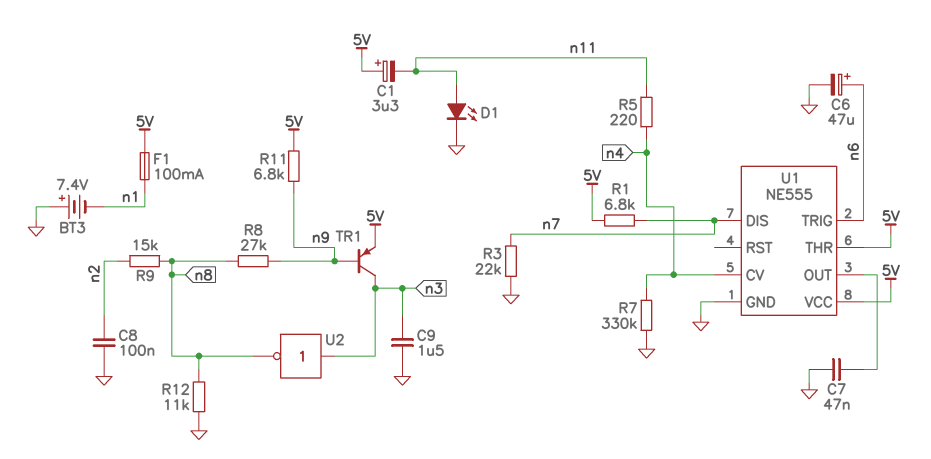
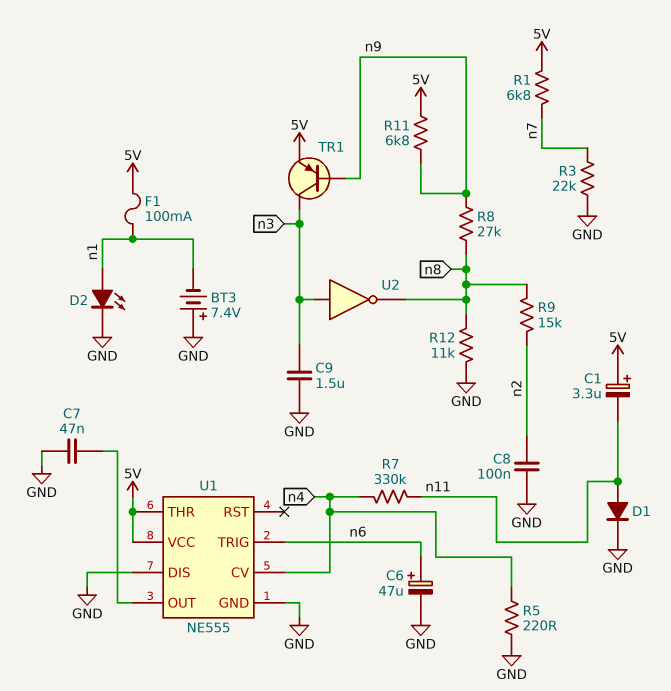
D1: LED (A n11, K GND) -> diode (A n11, K GND)
D2: none -> LED (A n1, K GND)
R5: 220 (n4, n11) -> 220 (GND, n4)
R7: 330k (GND, n4) -> 330k (n4, n11)
U1 pin DIS: n7 -> GND

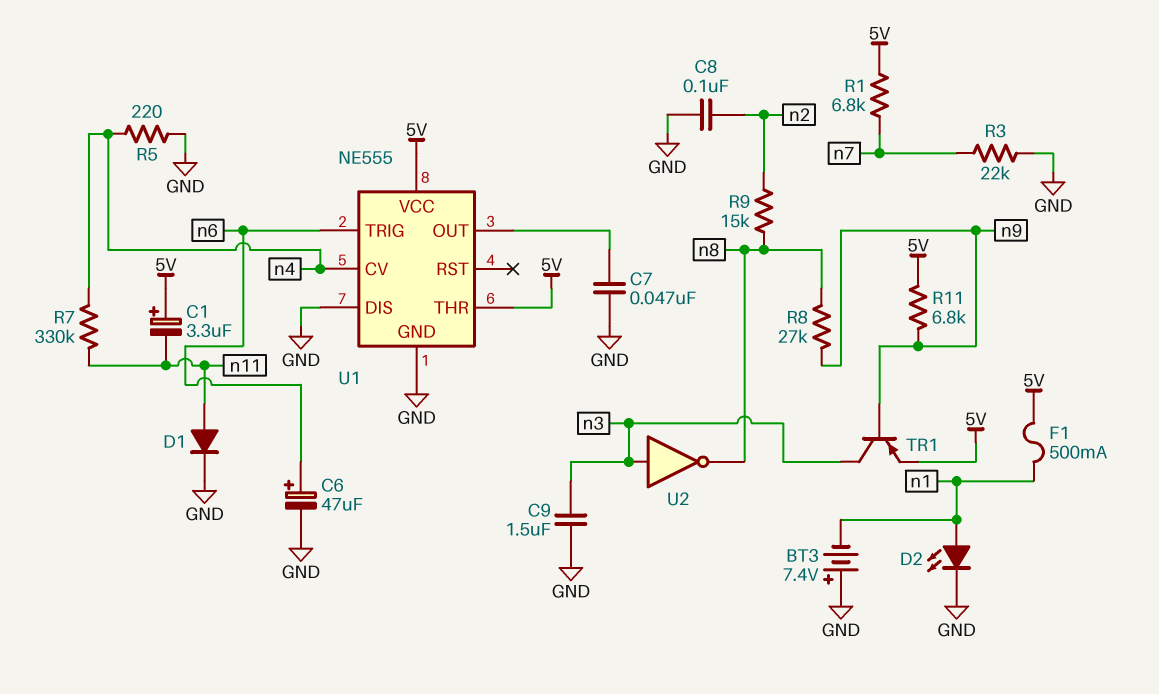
F1: 100mA (5V, n1) -> 500mA (5V, n1)
R12: 11k (GND, n8) -> none

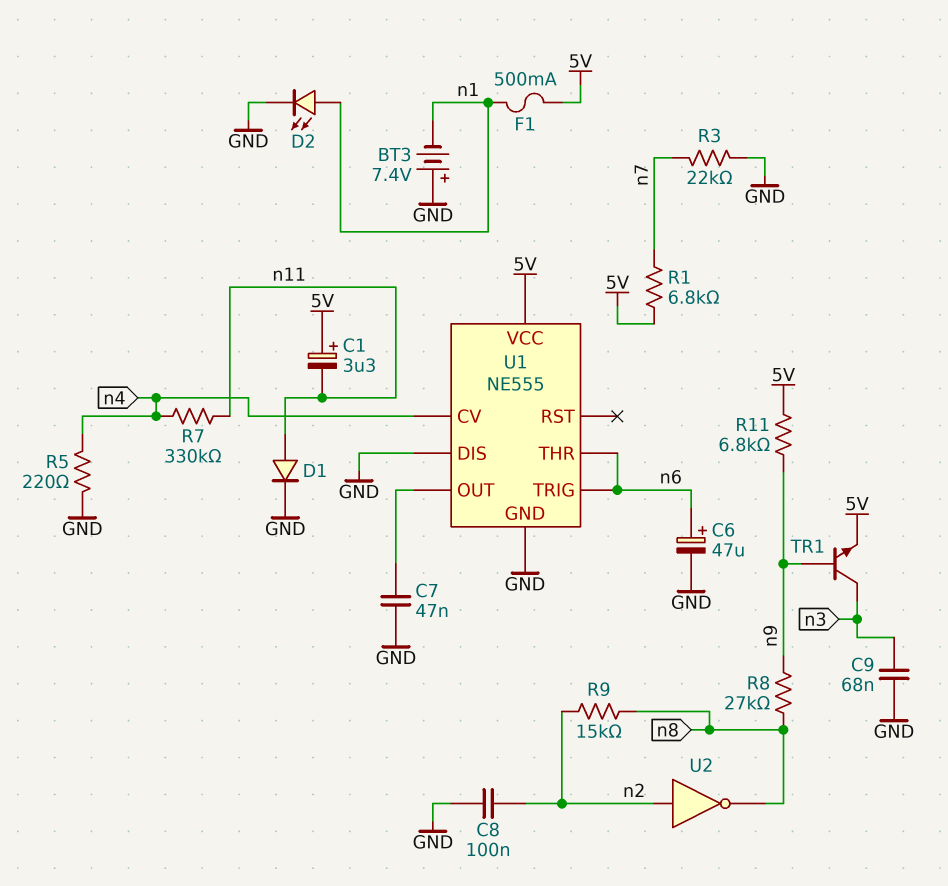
C9: 1.5uF (GND, n3) -> 68nF (GND, n3)
TR1: PNP (B n9, C n3, E 5V) -> NPN (B n9, C n3, E 5V)
U1 pin THR: 5V -> n6
U2: NOT (in n3, out n8) -> NOT (in n2, out n8)

